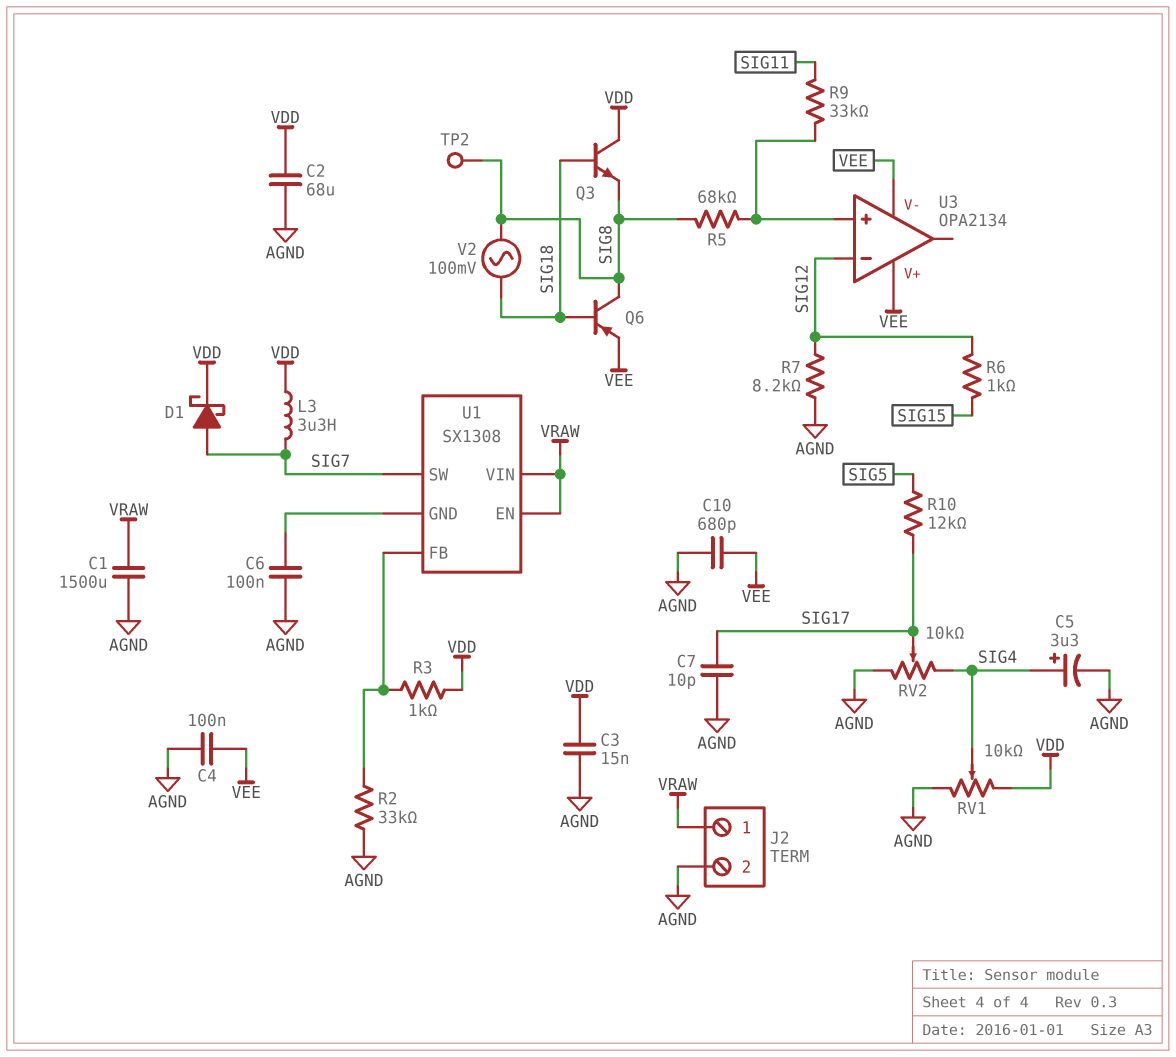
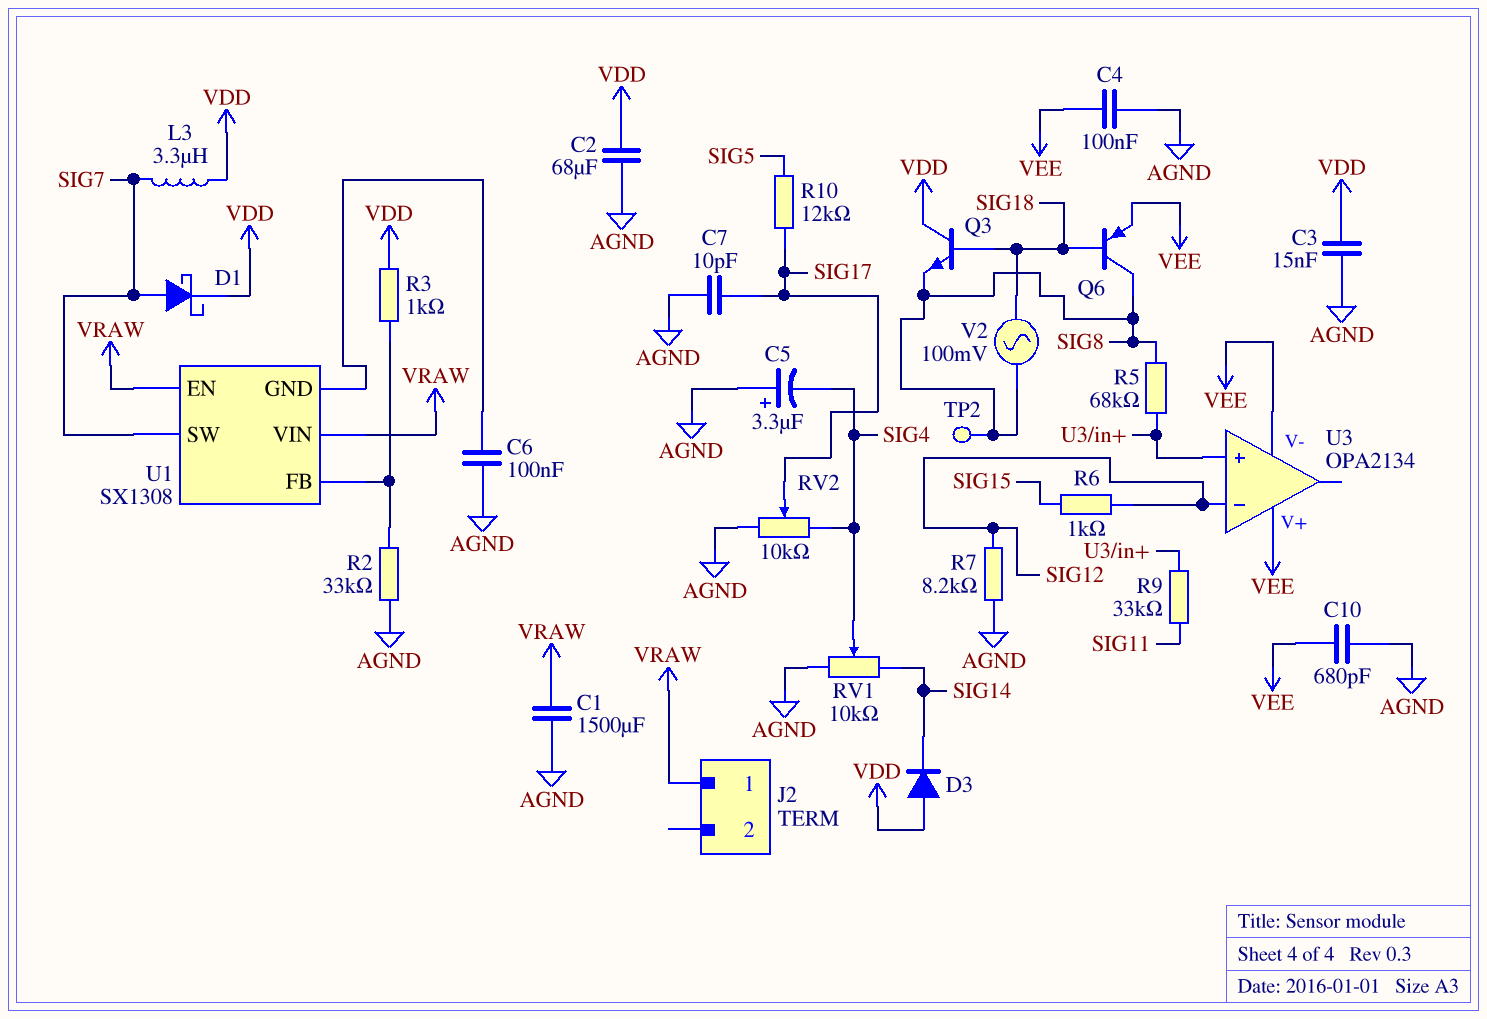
C5: 3.3uF (plus SIG4, minus AGND) -> 3.3uF (plus AGND, minus SIG4)
D3: none -> diode (A VDD, K SIG14)
J2 pin 2: AGND -> none
RV1: 10k (AGND, VDD, wiper SIG4) -> 10k (AGND, SIG14, wiper SIG4)

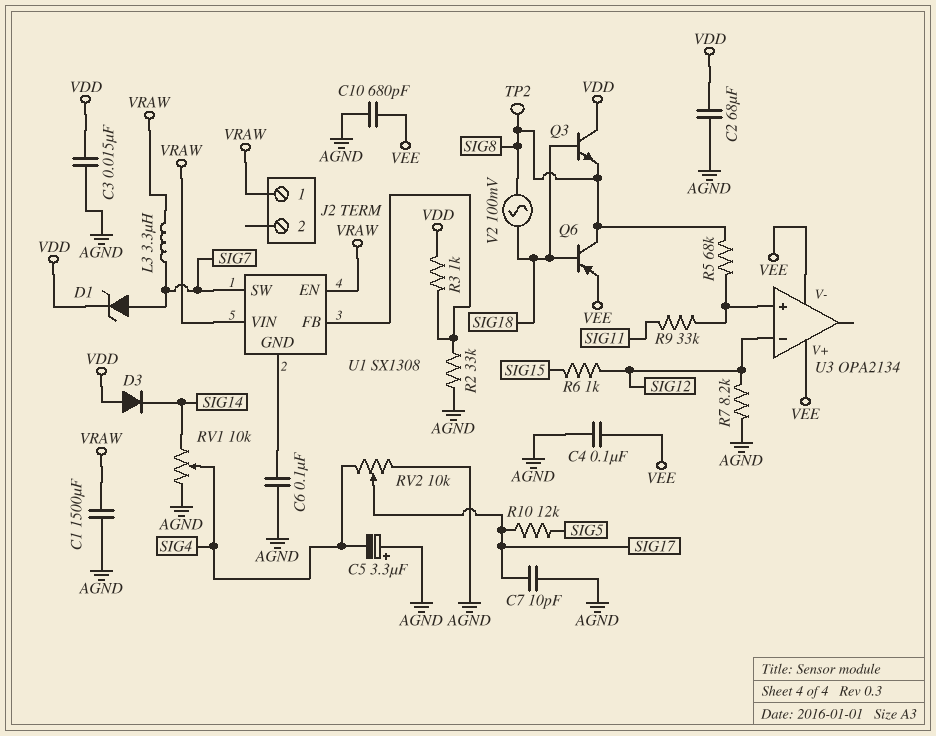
D1: schottky (A SIG7, K VDD) -> zener (A SIG7, K VDD)
L3: 3.3uH (SIG7, VDD) -> 3.3uH (SIG7, VRAW)

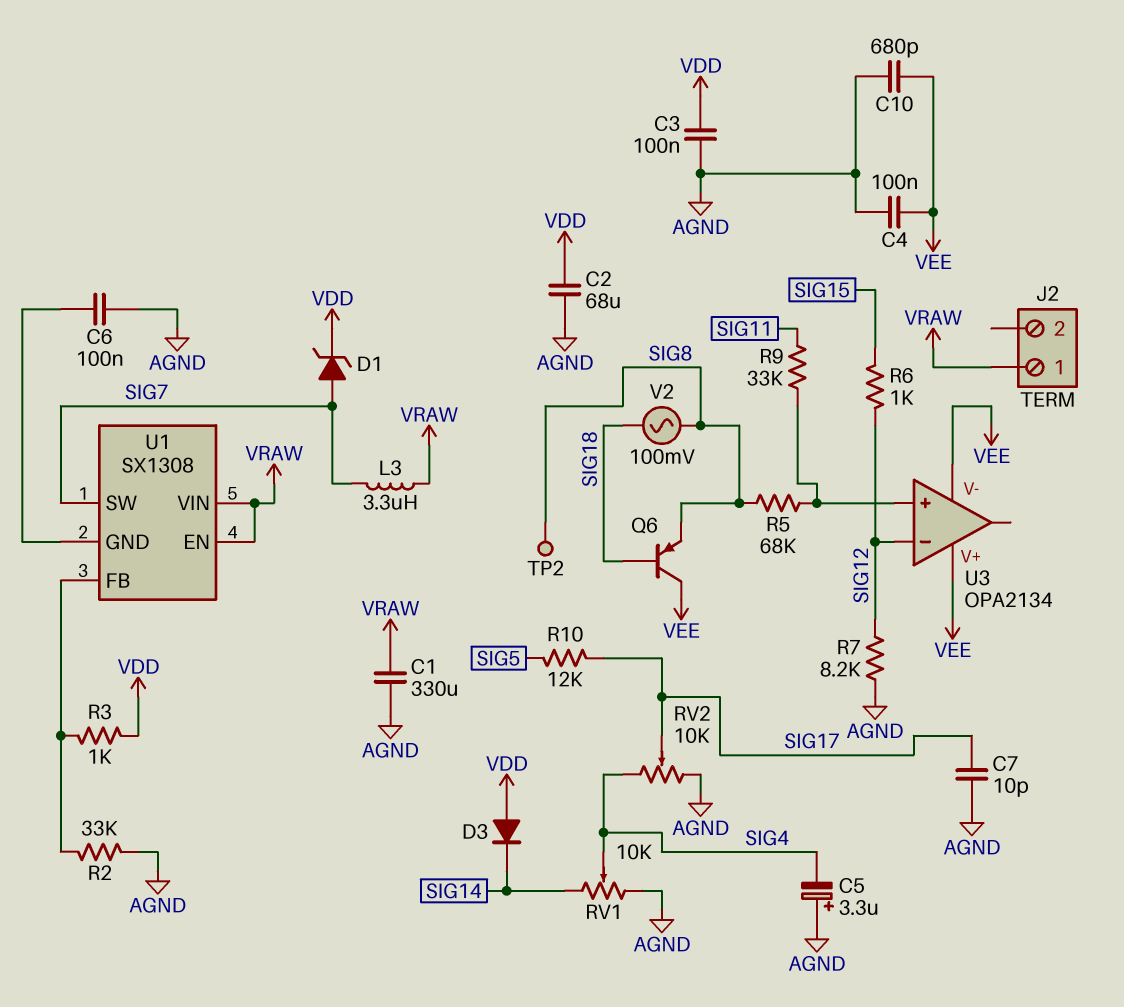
C1: 1500uF (AGND, VRAW) -> 330uF (AGND, VRAW)
C3: 15nF (AGND, VDD) -> 100nF (AGND, VDD)
Q3: NPN (B SIG18, C VDD, E SIG8) -> none
Q6: PNP (B SIG18, C SIG8, E VEE) -> PNP (B SIG18, C VEE, E SIG8)

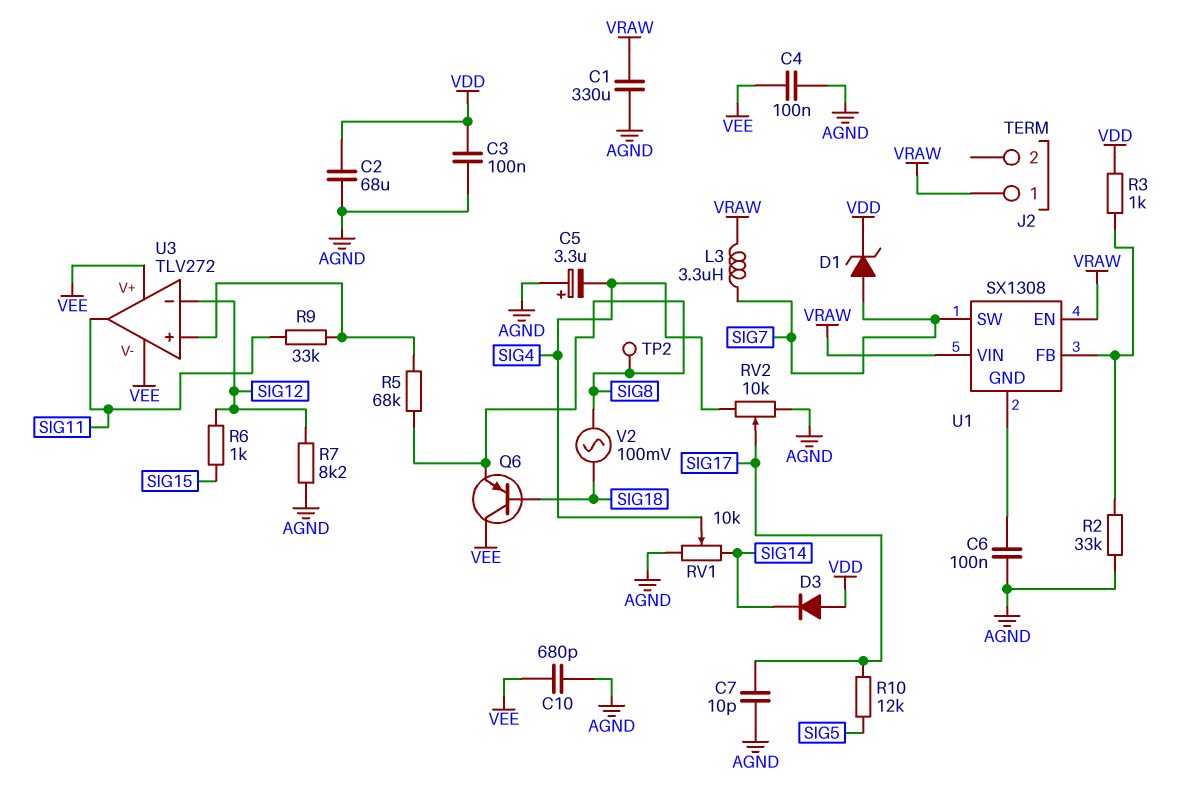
U3: OPA2134 -> TLV272
U3 pin out: none -> SIG11

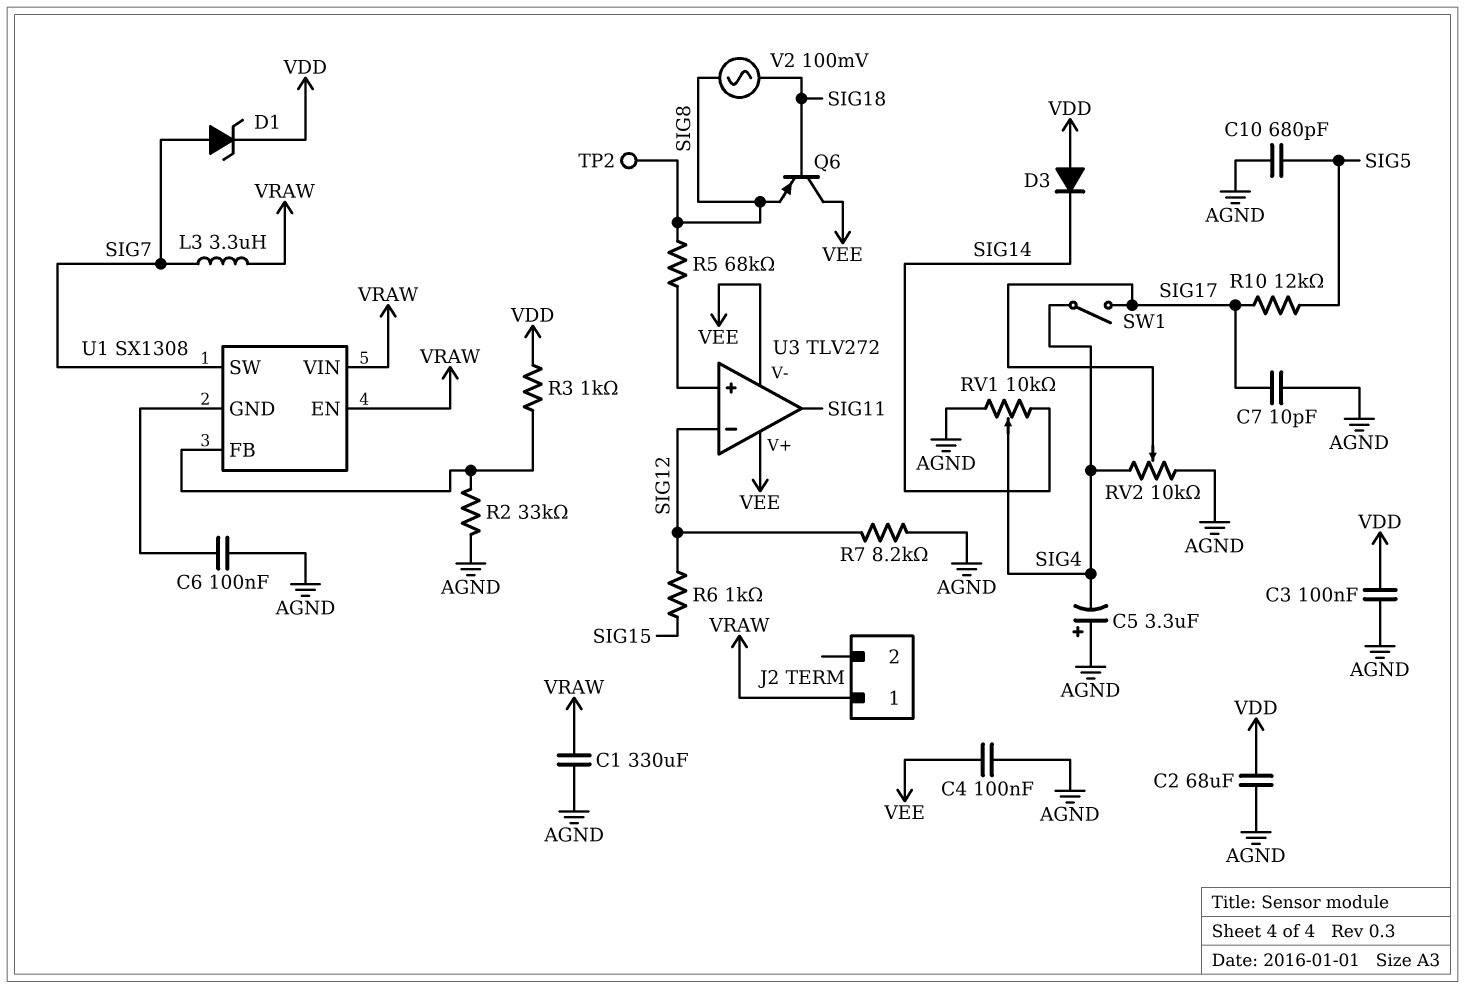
C10: 680pF (AGND, VEE) -> 680pF (AGND, SIG5)
R9: 33k (SIG11, U3/in+) -> none
SW1: none -> switch (SIG4, SIG17)

